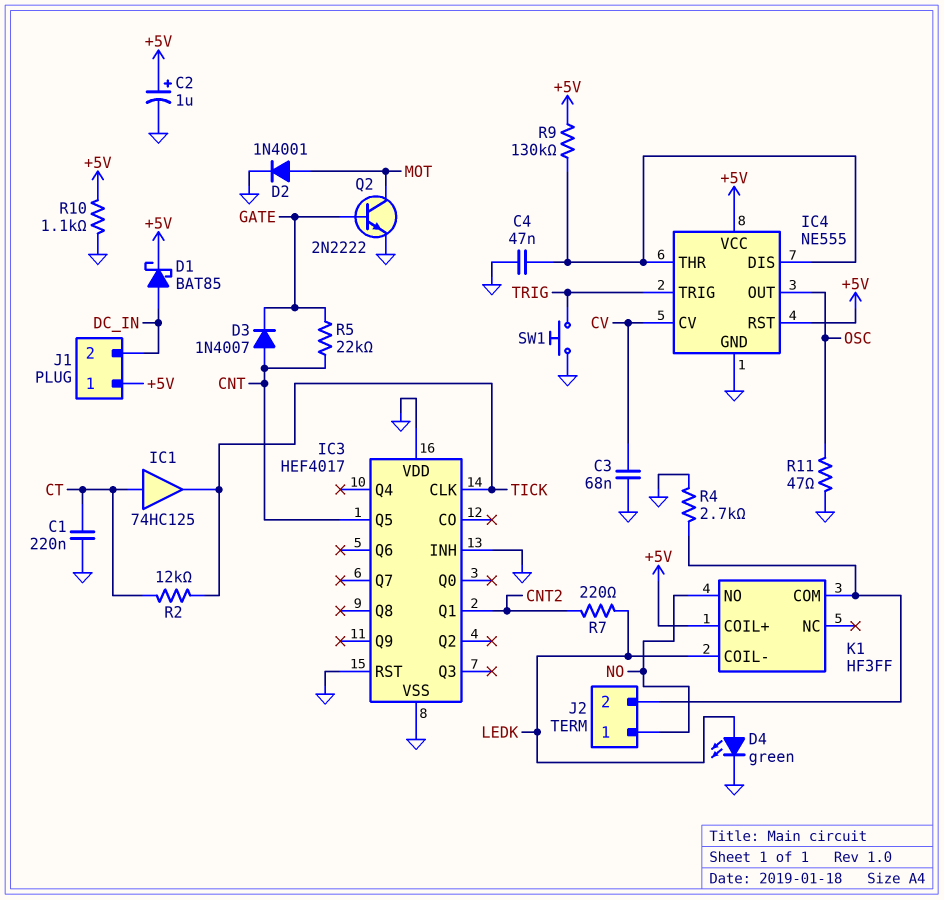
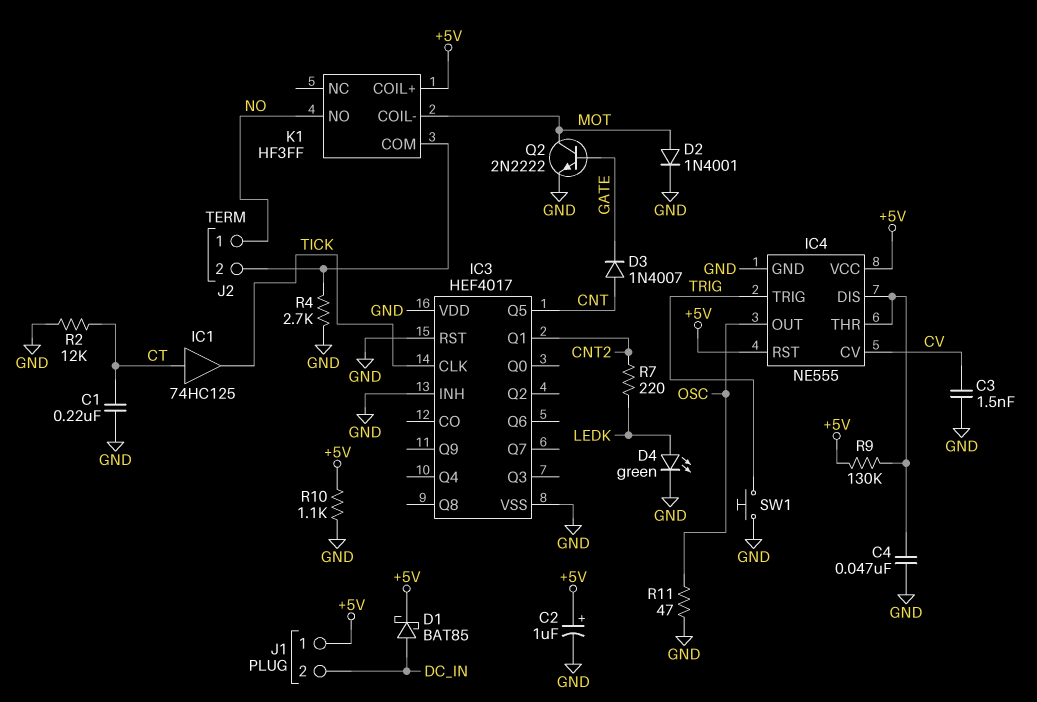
C3: 68nF (CV, GND) -> 1.5nF (CV, GND)
K1 pin COIL-: LEDK -> MOT
R2: 12k (CT, TICK) -> 12k (CT, GND)
R5: 22k (CNT, GATE) -> none

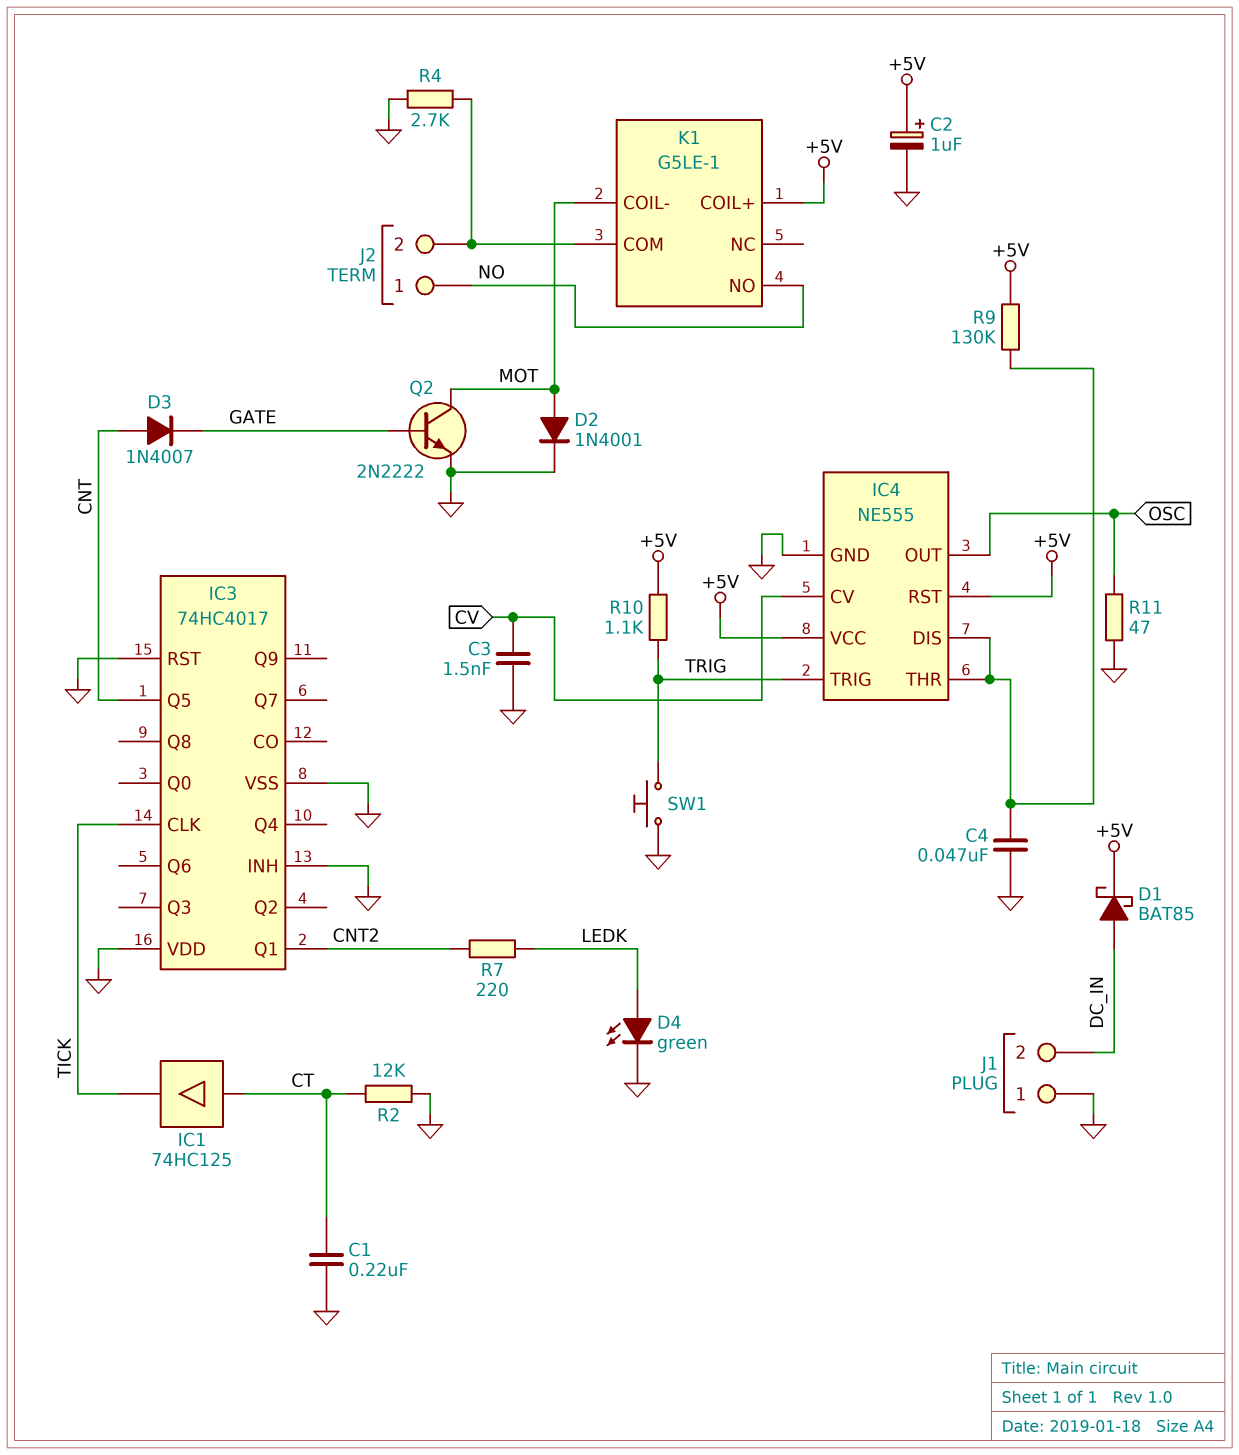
IC3: HEF4017 -> 74HC4017
J1 pin 1: +5V -> GND
K1: HF3FF -> G5LE-1
R10: 1.1k (+5V, GND) -> 1.1k (+5V, TRIG)

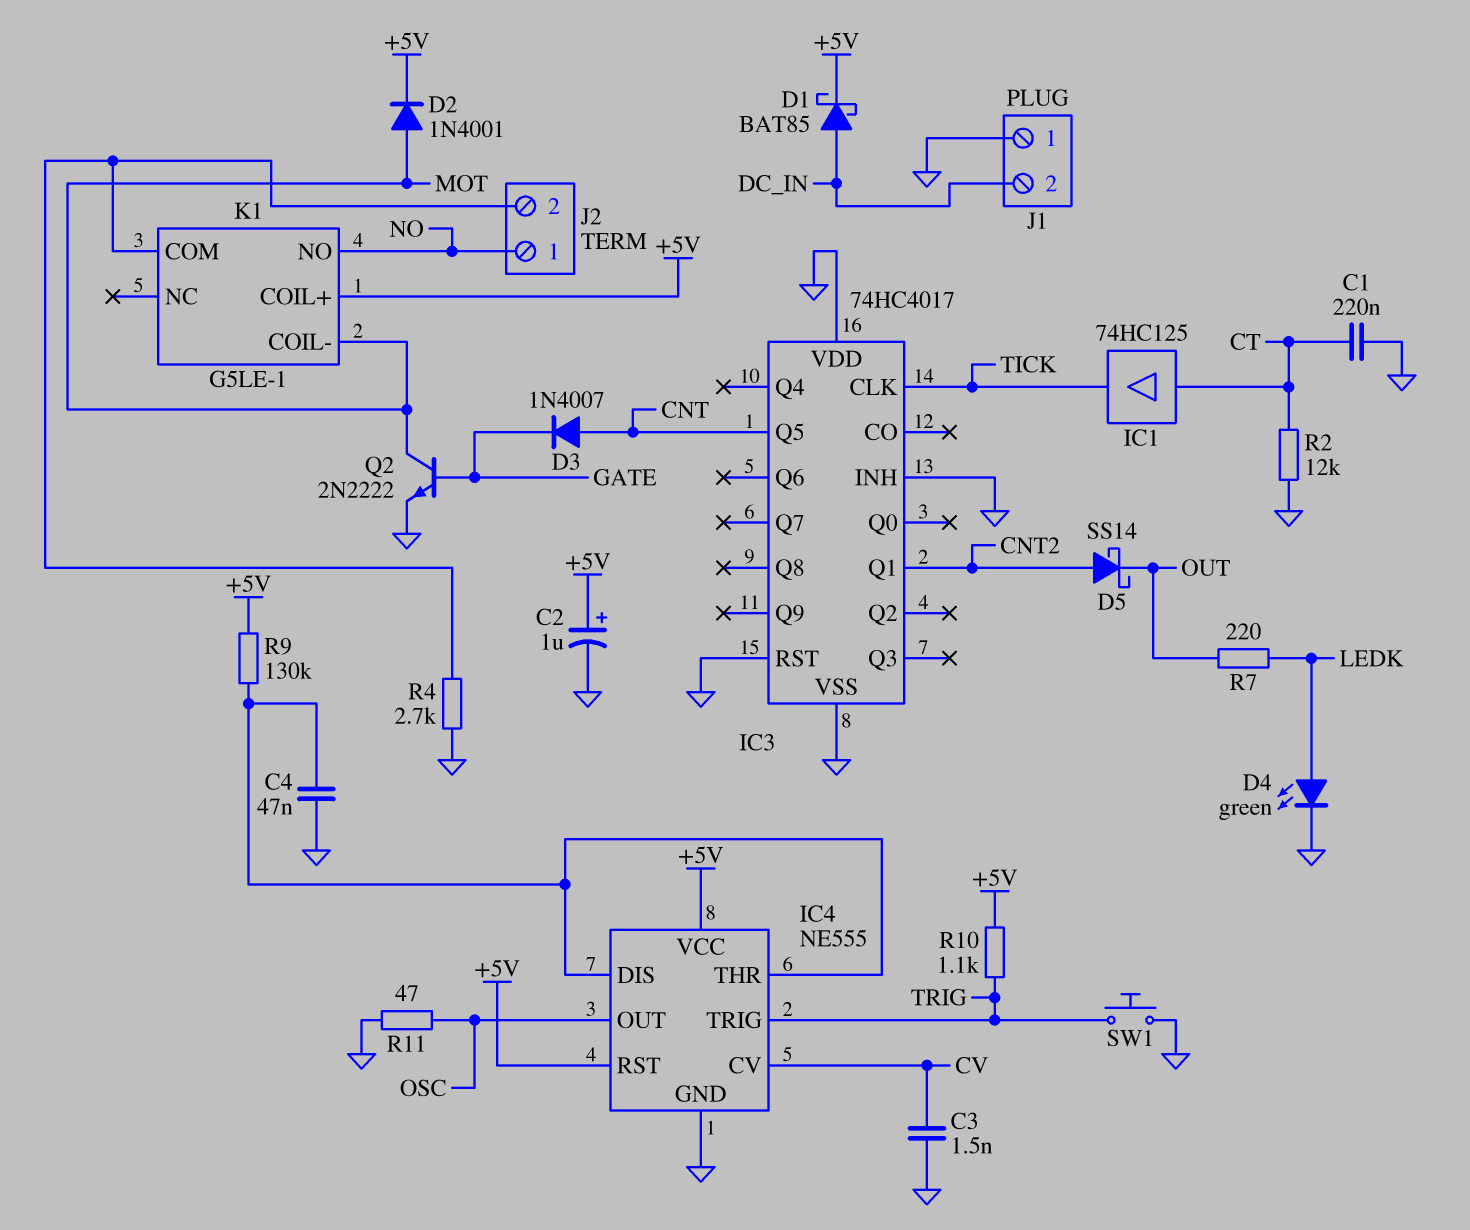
D2: diode 1N4001 (A MOT, K GND) -> diode 1N4001 (A MOT, K +5V)
D5: none -> schottky SS14 (A CNT2, K OUT)
R7: 220 (CNT2, LEDK) -> 220 (LEDK, OUT)

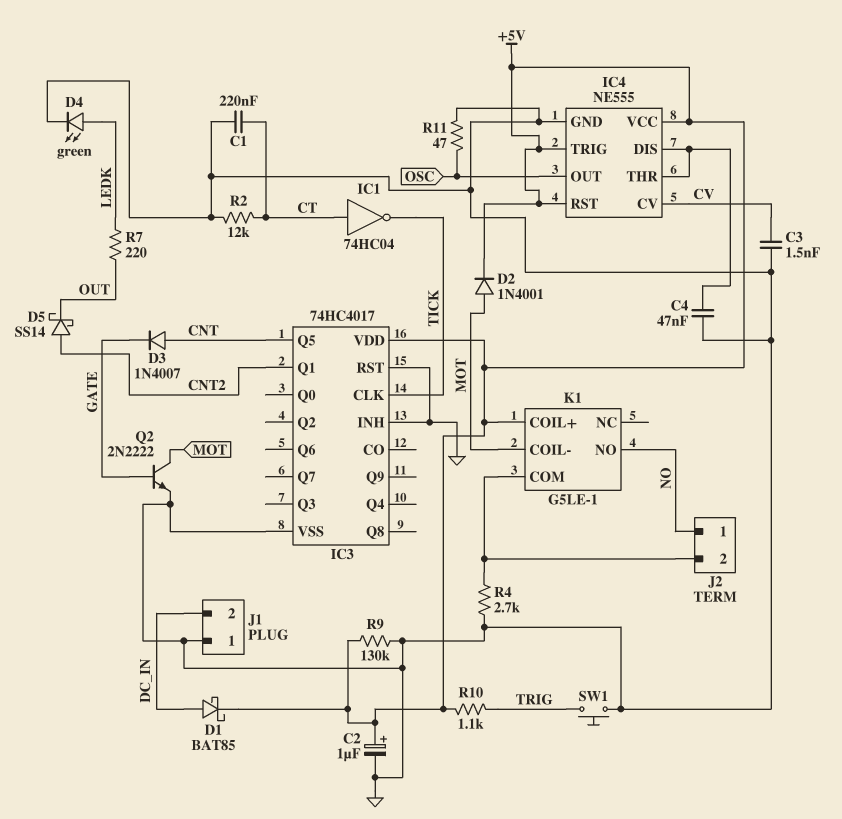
IC1: buffer 74HC125 (in CT, out TICK) -> NOT 74HC04 (in CT, out TICK)
IC3 pin VDD: GND -> +5V
IC4 pin TRIG: TRIG -> +5V
R9: 130k (+5V, IC4/DIS) -> 130k (+5V, GND)

